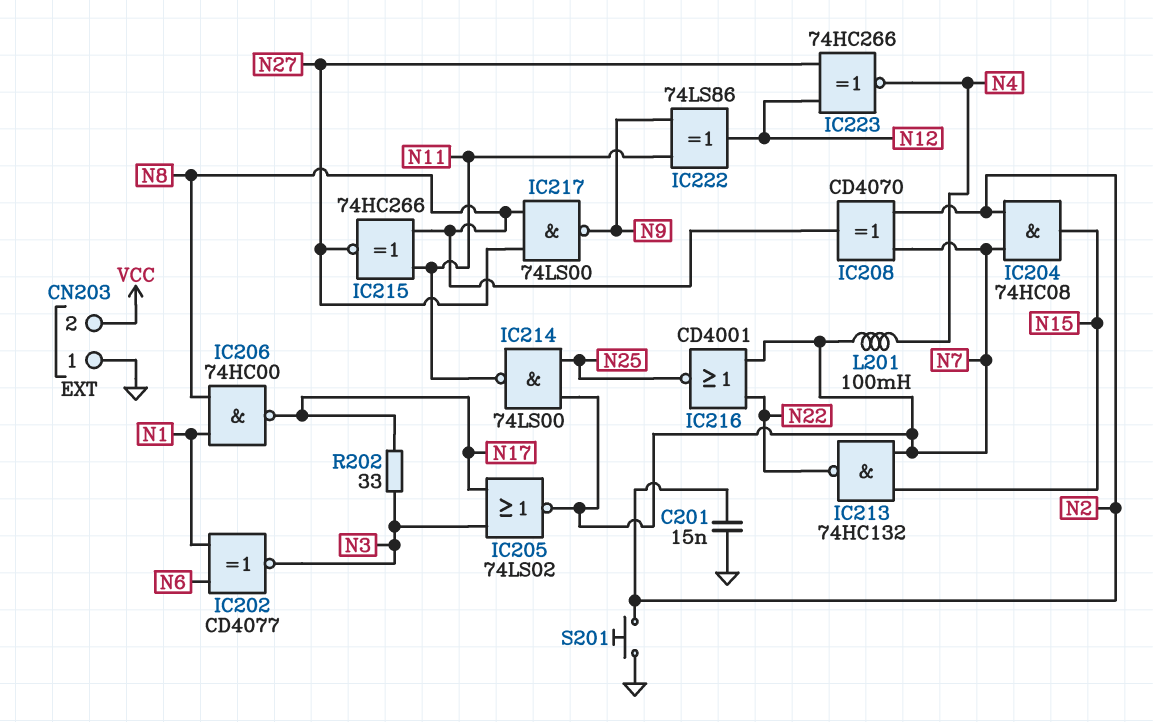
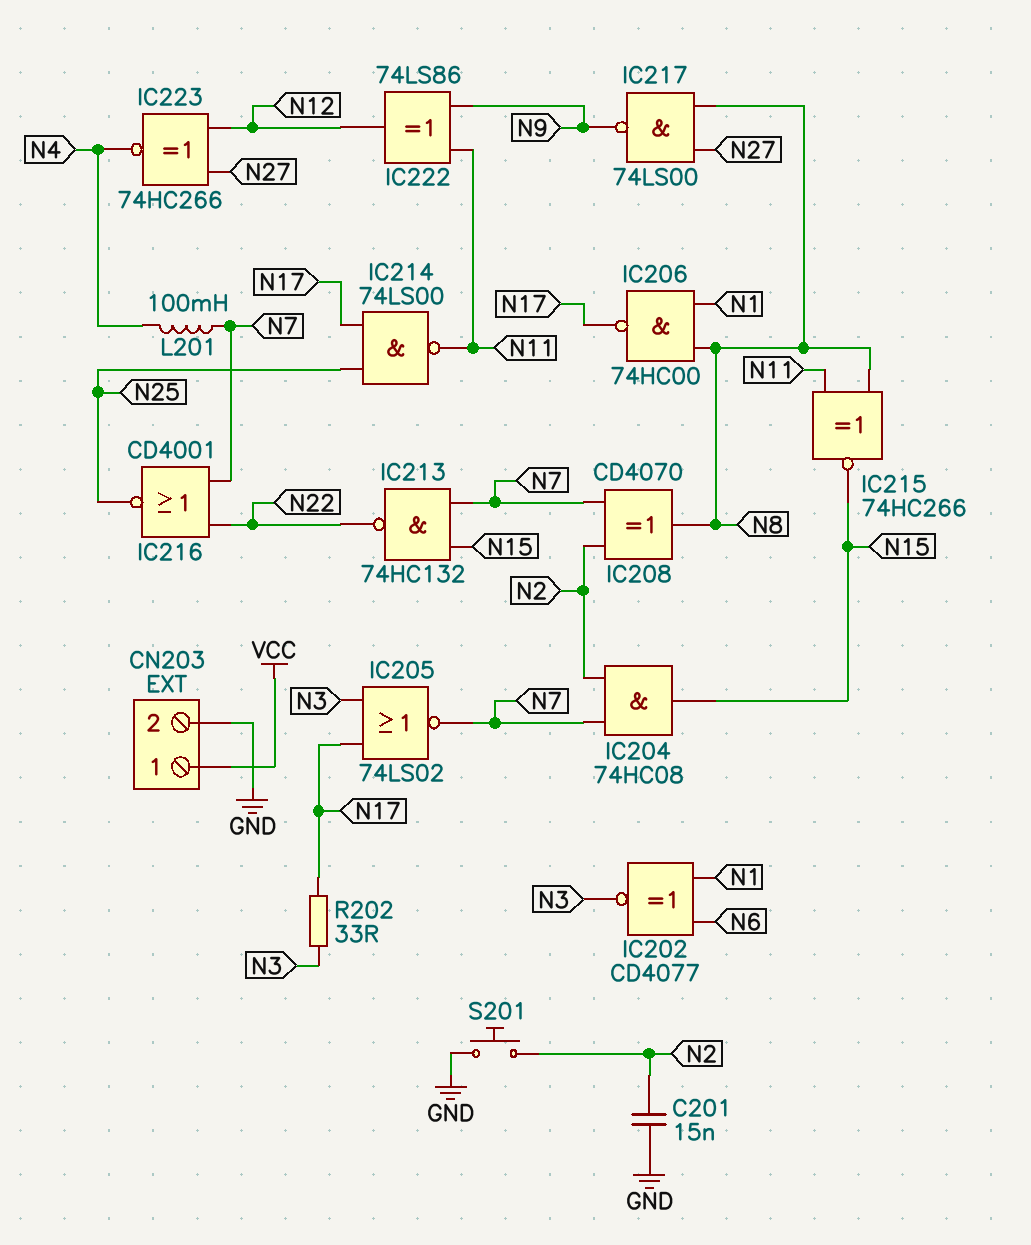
CN203 pin 1: GND -> VCC
CN203 pin 2: VCC -> GND
IC214: NAND 74LS00 (in N7, in N25, out N11) -> NAND 74LS00 (in N17, in N25, out N11)
IC215: XNOR 74HC266 (in N8, in N11, out N27) -> XNOR 74HC266 (in N8, in N11, out N15)

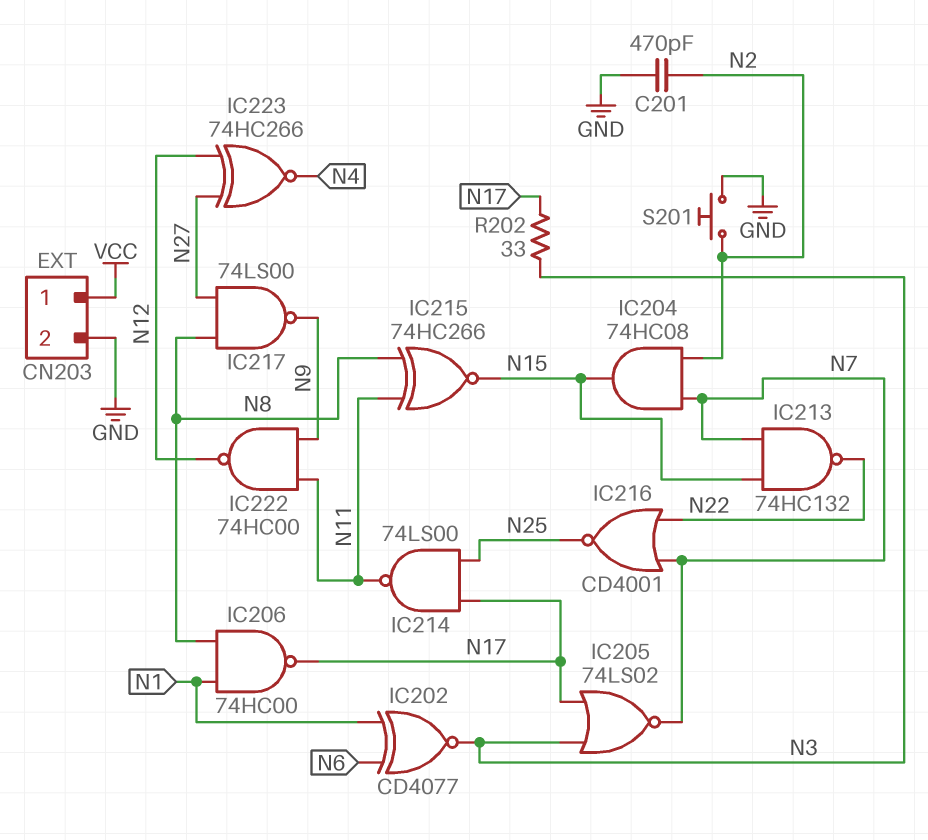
C201: 15nF (GND, N2) -> 470pF (GND, N2)
IC208: XOR CD4070 (in N2, in N7, out N8) -> none
IC222: XOR 74LS86 (in N9, in N11, out N12) -> NAND 74HC00 (in N9, in N11, out N12)
L201: 100mH (N4, N7) -> none

